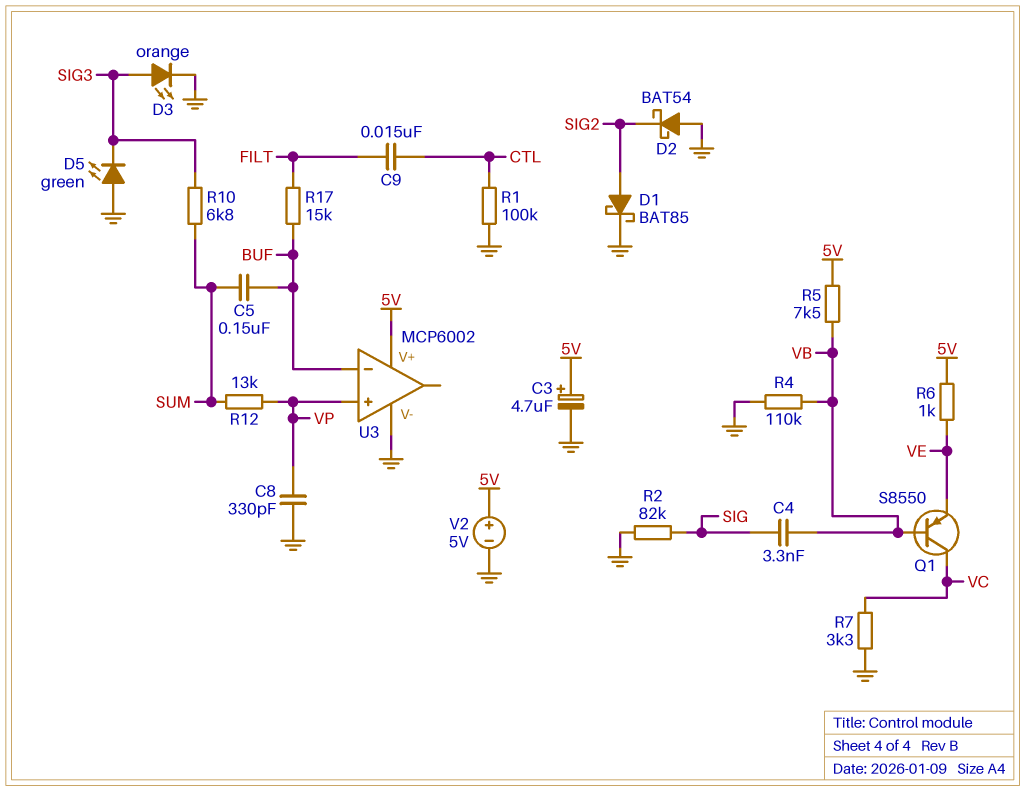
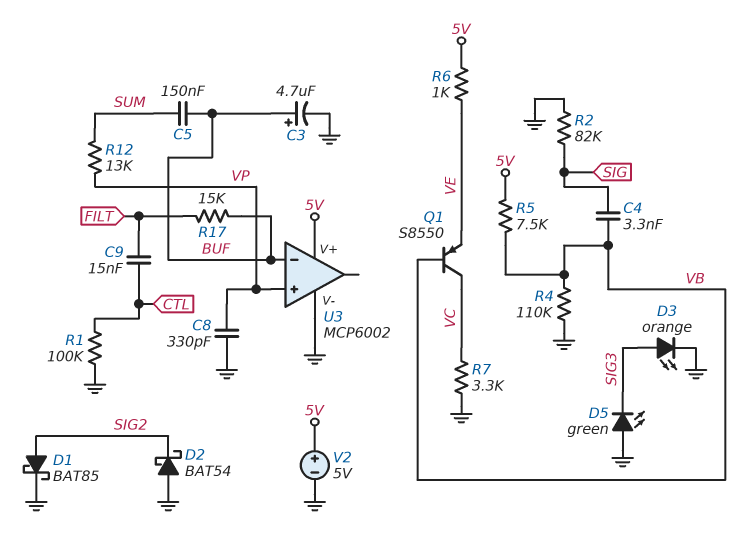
C3: 4.7uF (plus 5V, minus GND) -> 4.7uF (plus BUF, minus GND)
R10: 6.8k (SIG3, SUM) -> none

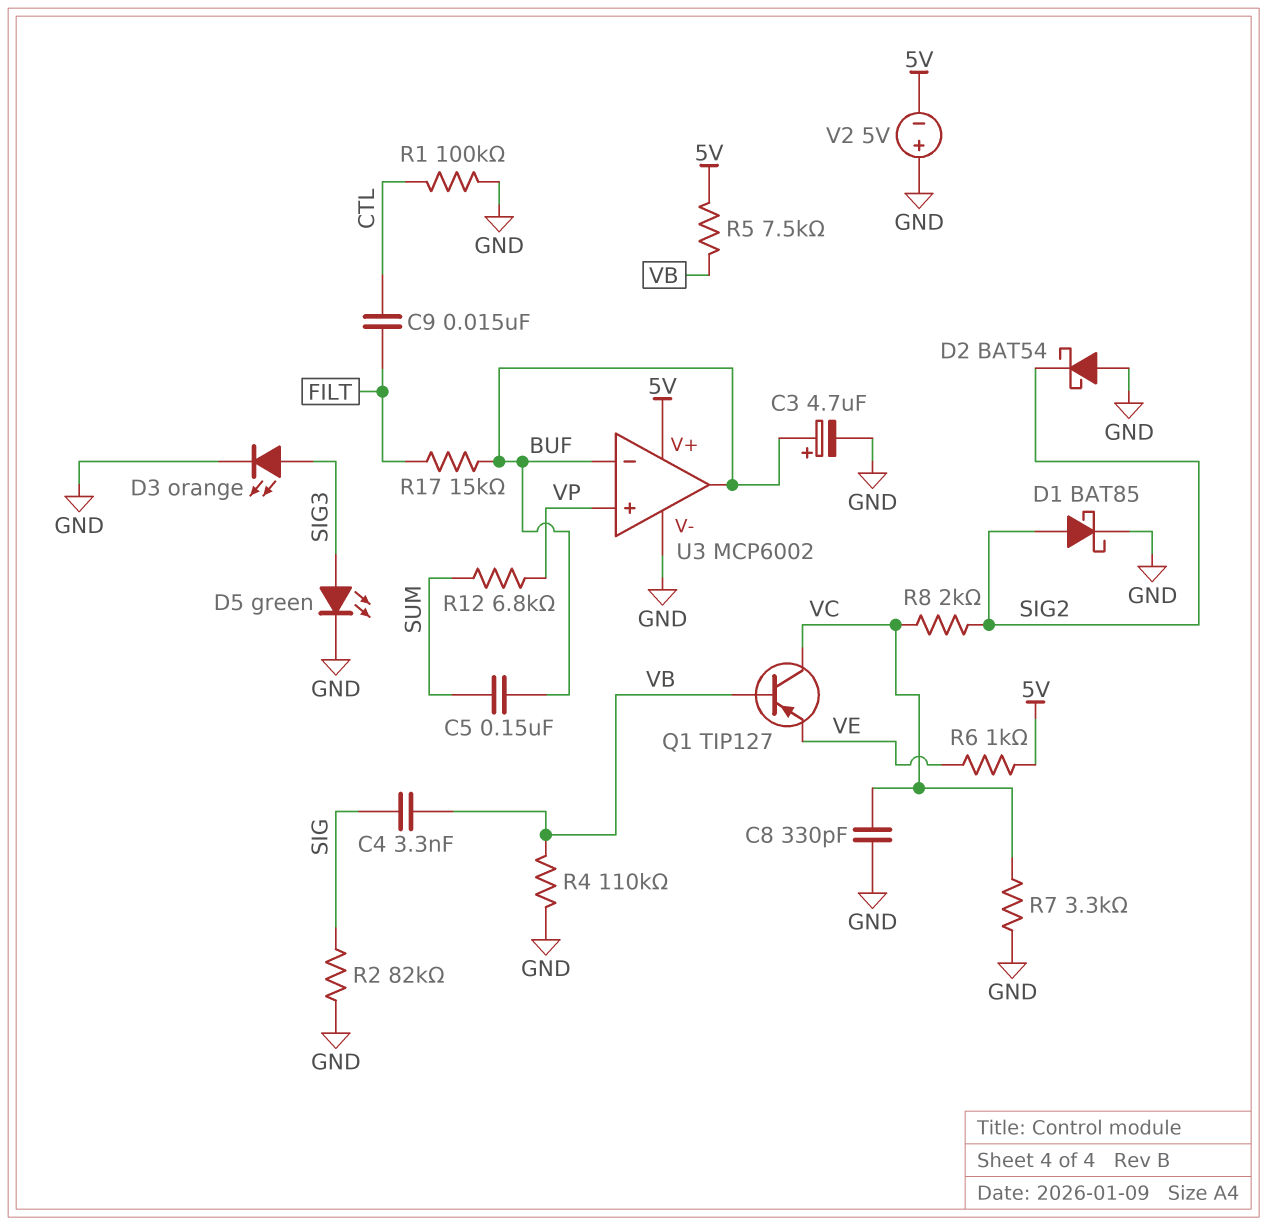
C8: 330pF (GND, VP) -> 330pF (GND, VC)
D5: LED green (A GND, K SIG3) -> LED green (A SIG3, K GND)
Q1: PNP S8550 (B VB, C VC, E VE) -> PNP TIP127 (B VB, C VC, E VE)
R8: none -> 2k (SIG2, VC)
R12: 13k (SUM, VP) -> 6.8k (SUM, VP)
U3 pin out: none -> BUF
V2: 5V (plus 5V, minus GND) -> 5V (plus GND, minus 5V)

